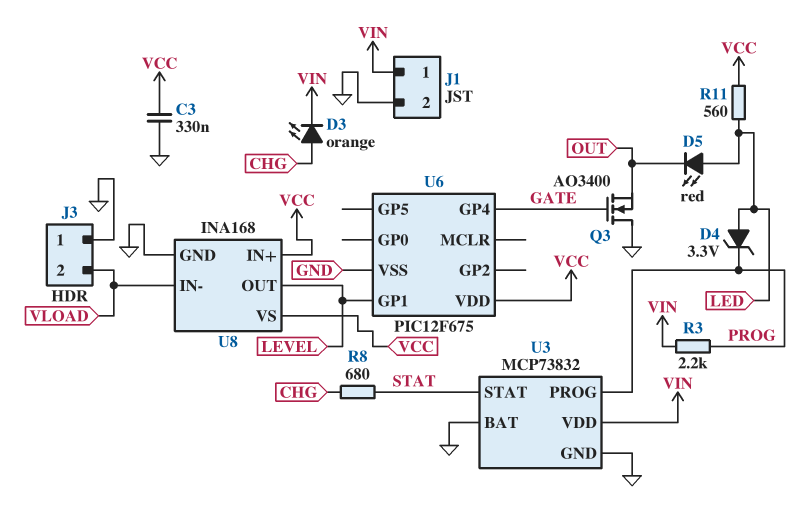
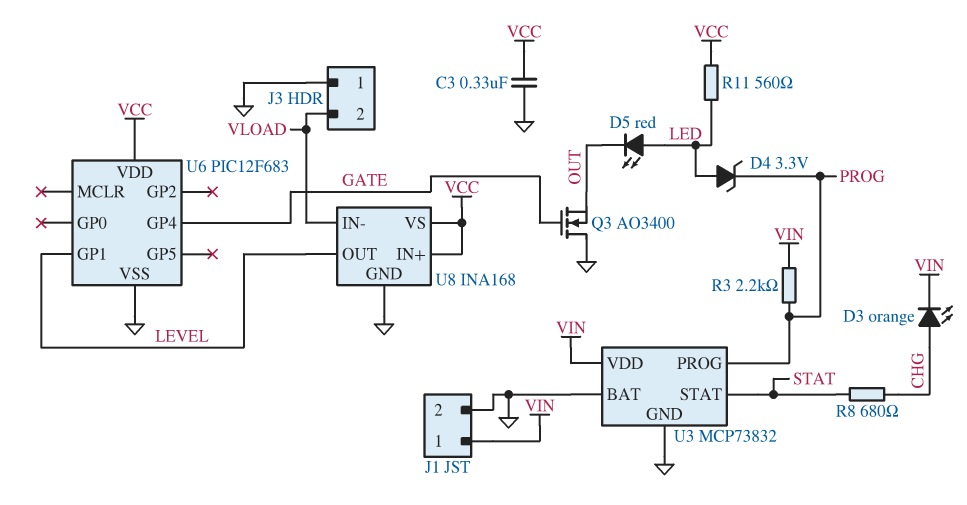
U6: PIC12F675 -> PIC12F683

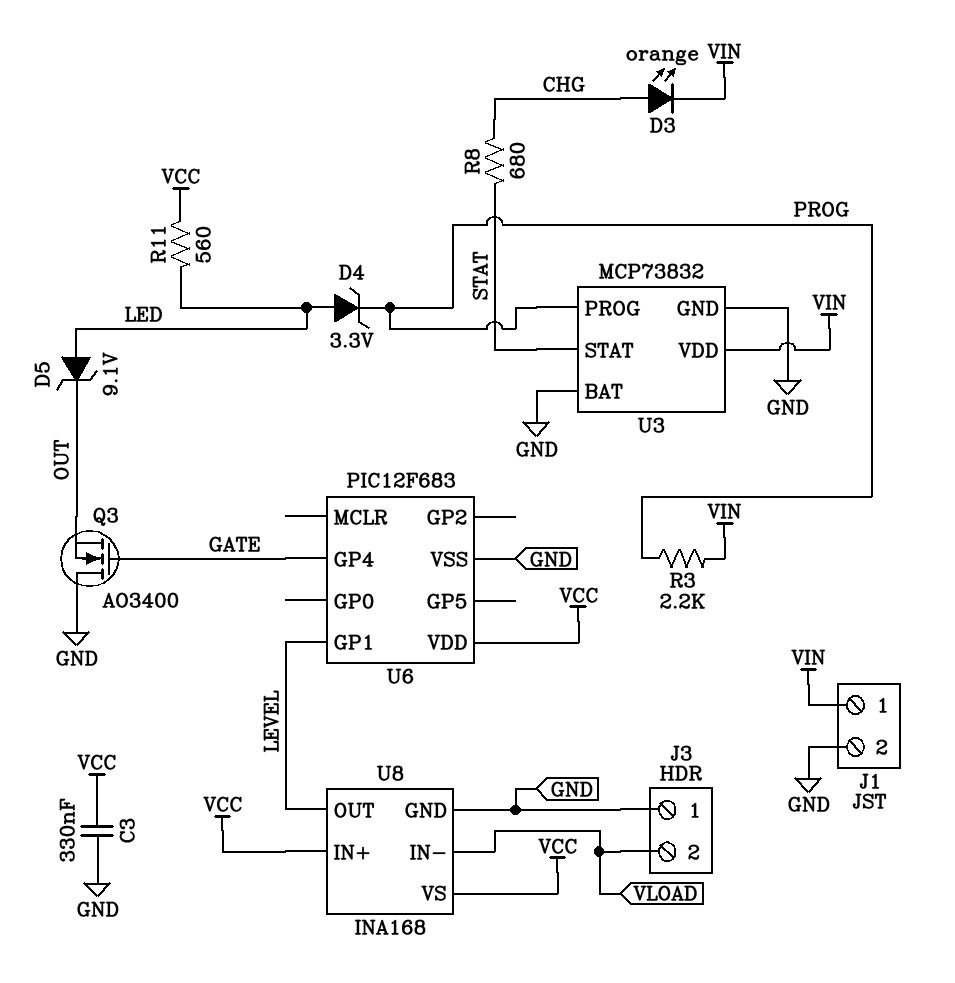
D5: LED red (A LED, K OUT) -> zener 9.1V (A LED, K OUT)

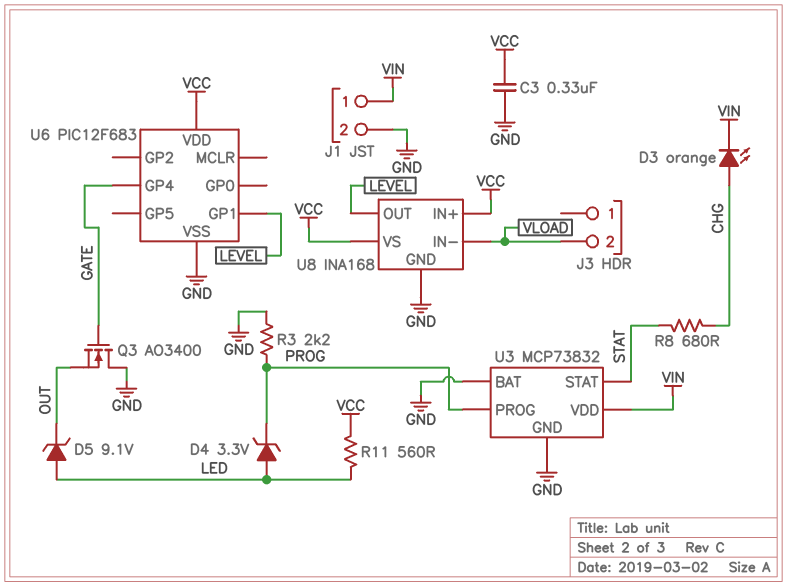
J3 pin 1: GND -> none
R3: 2.2k (PROG, VIN) -> 2.2k (GND, PROG)

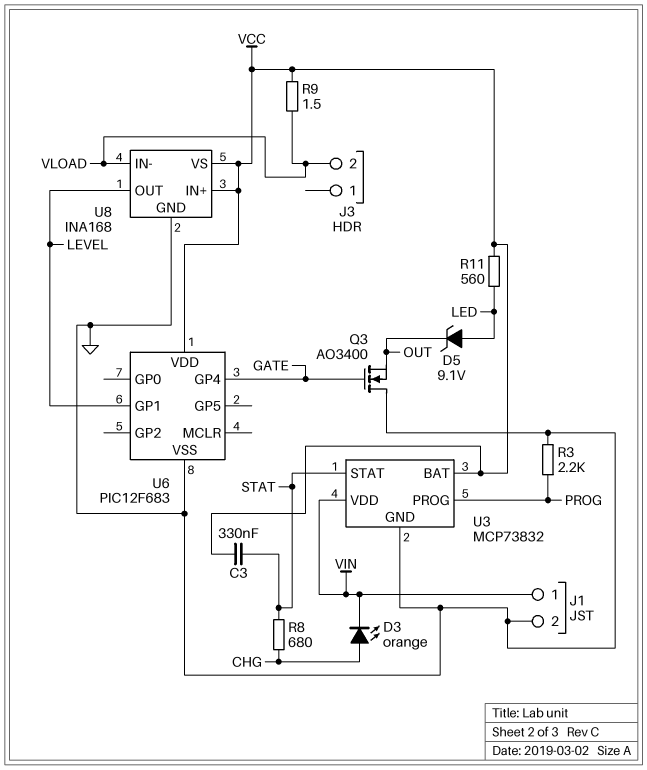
C3: 330nF (GND, VCC) -> 330nF (STAT, VCC)
D4: zener 3.3V (A LED, K PROG) -> none
R9: none -> 1.5 (VCC, VLOAD)
U3 pin BAT: GND -> VCC

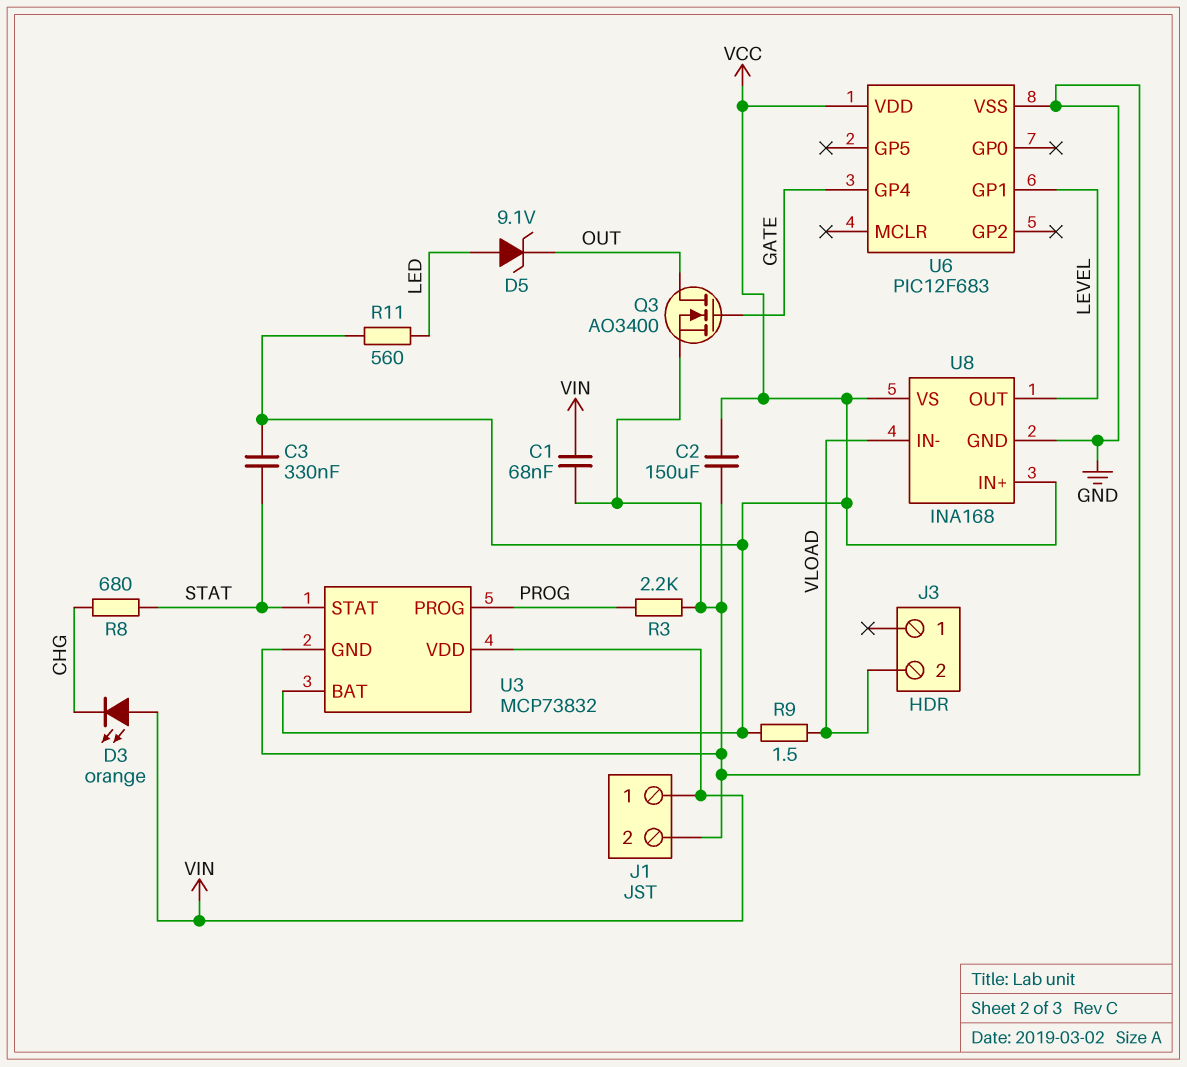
C1: none -> 68nF (GND, VIN)
C2: none -> 150uF (GND, VCC)
D3: LED orange (A CHG, K VIN) -> LED orange (A VIN, K CHG)
Q3: NMOS AO3400 (G GATE, D GND, S OUT) -> NMOS AO3400 (G GATE, D OUT, S GND)

